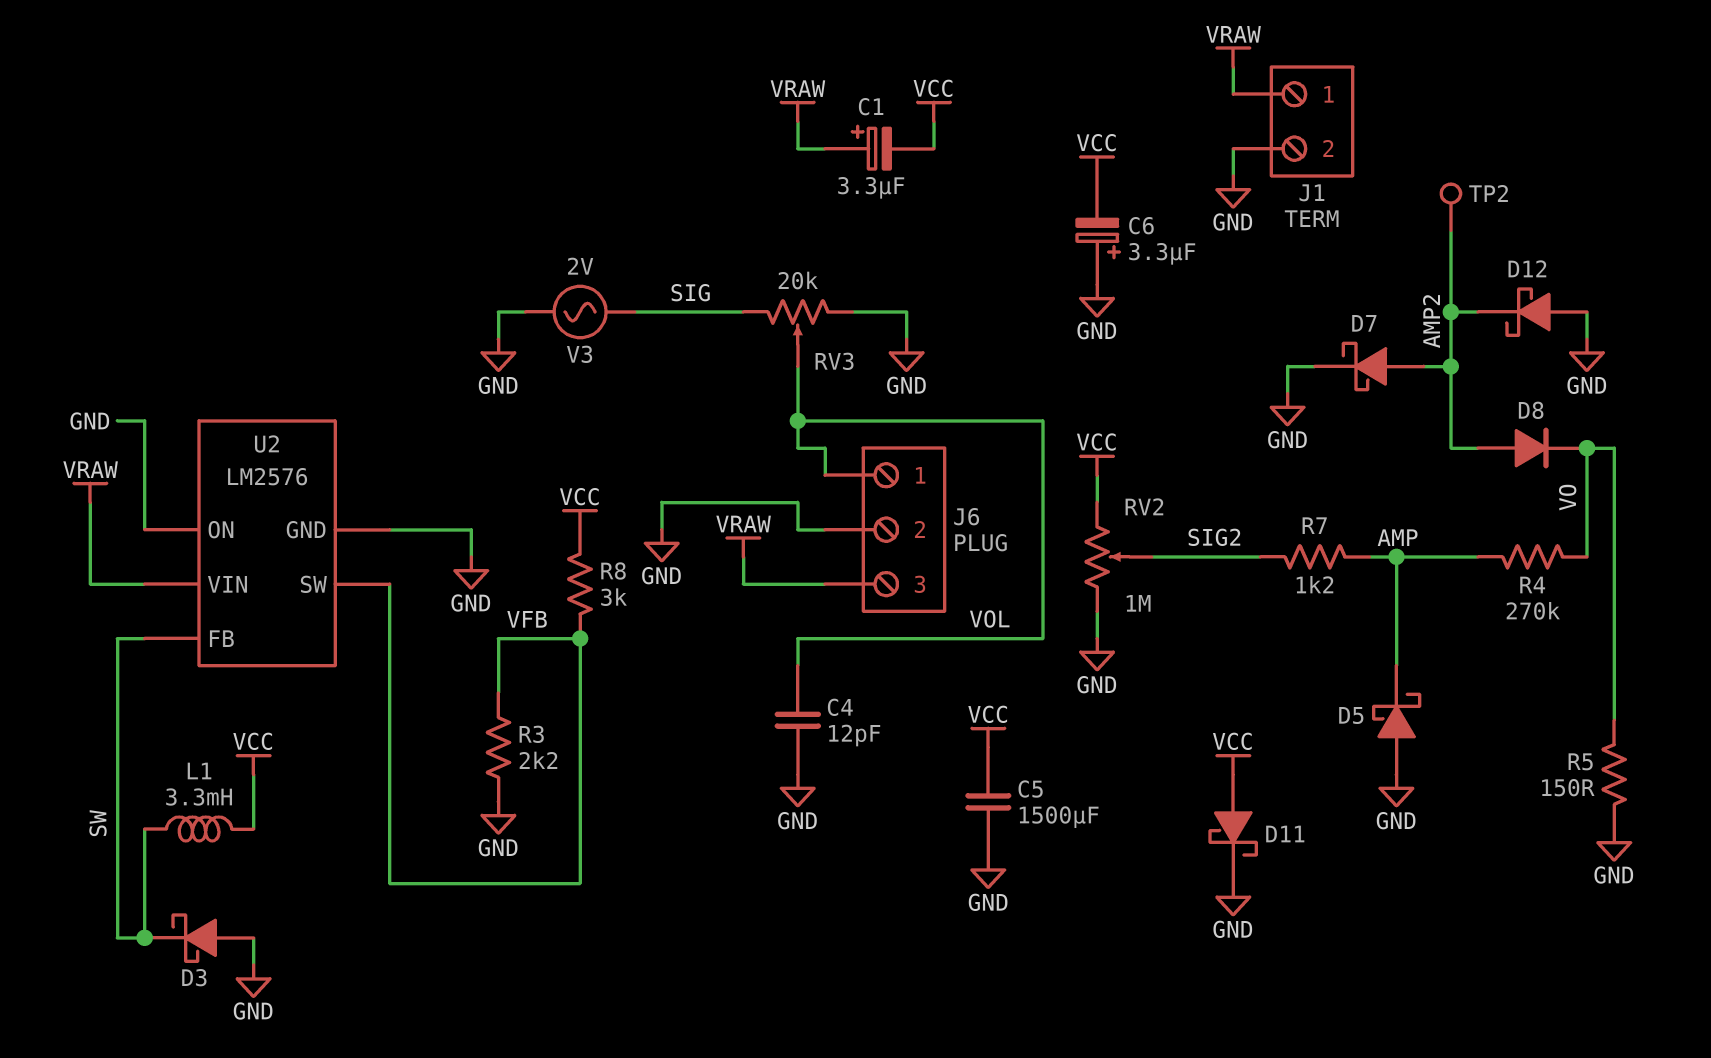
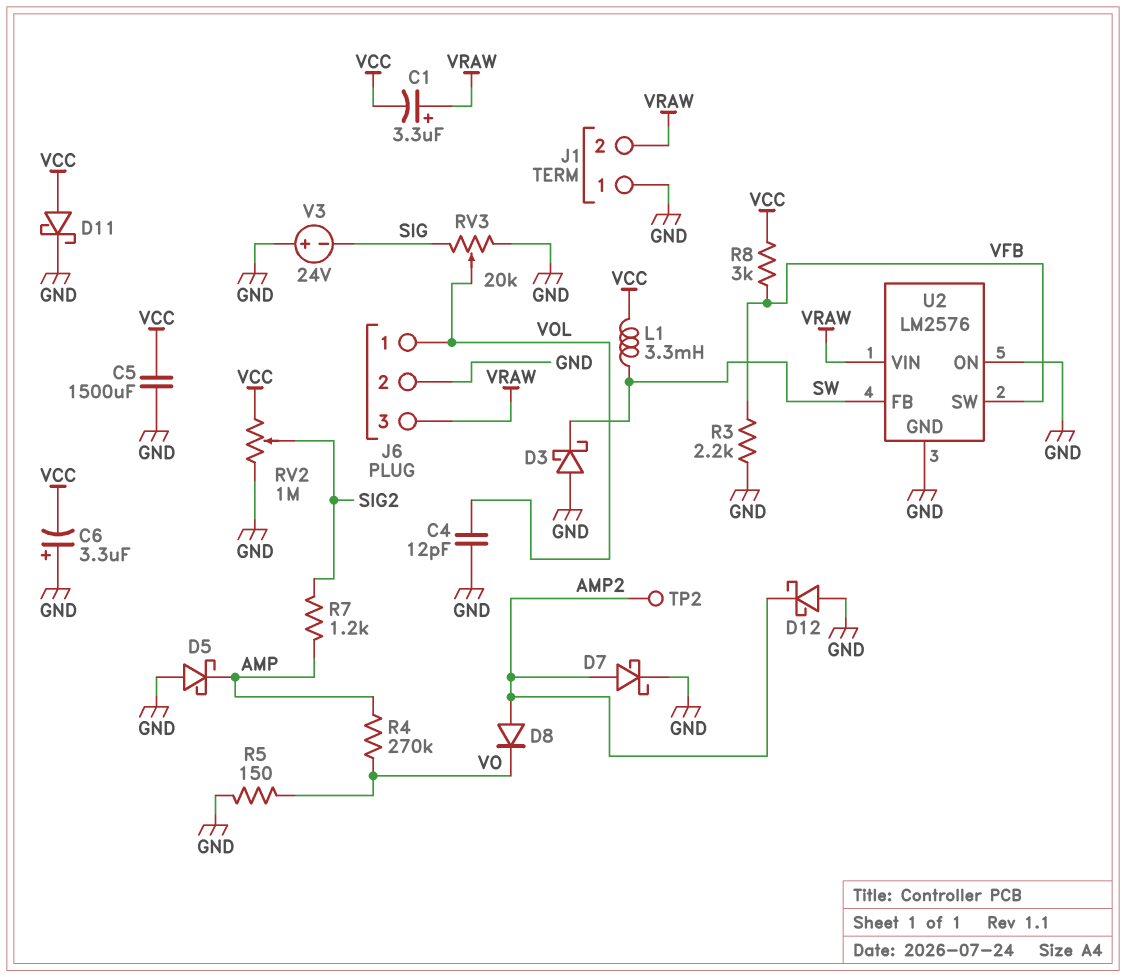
J1 pin 1: VRAW -> GND
J1 pin 2: GND -> VRAW
V3: AC 2V (GND, SIG) -> 24V (plus GND, minus SIG)

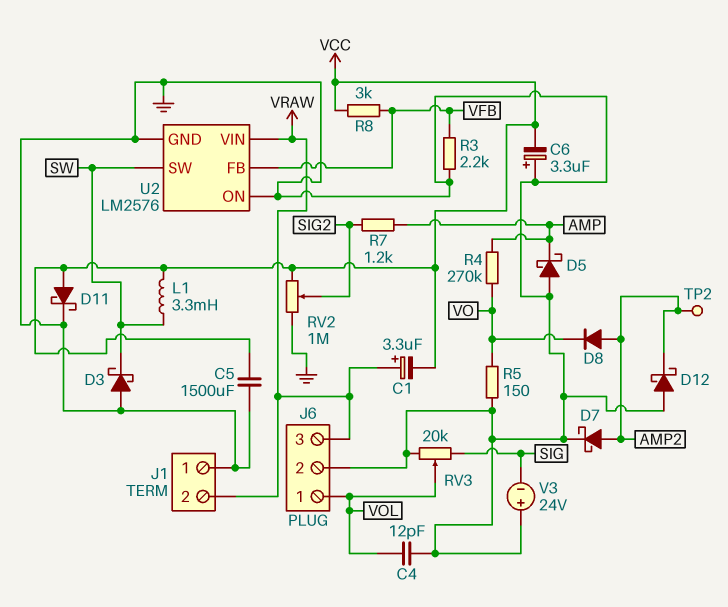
U2 pin FB: SW -> VFB
U2 pin SW: VFB -> SW

